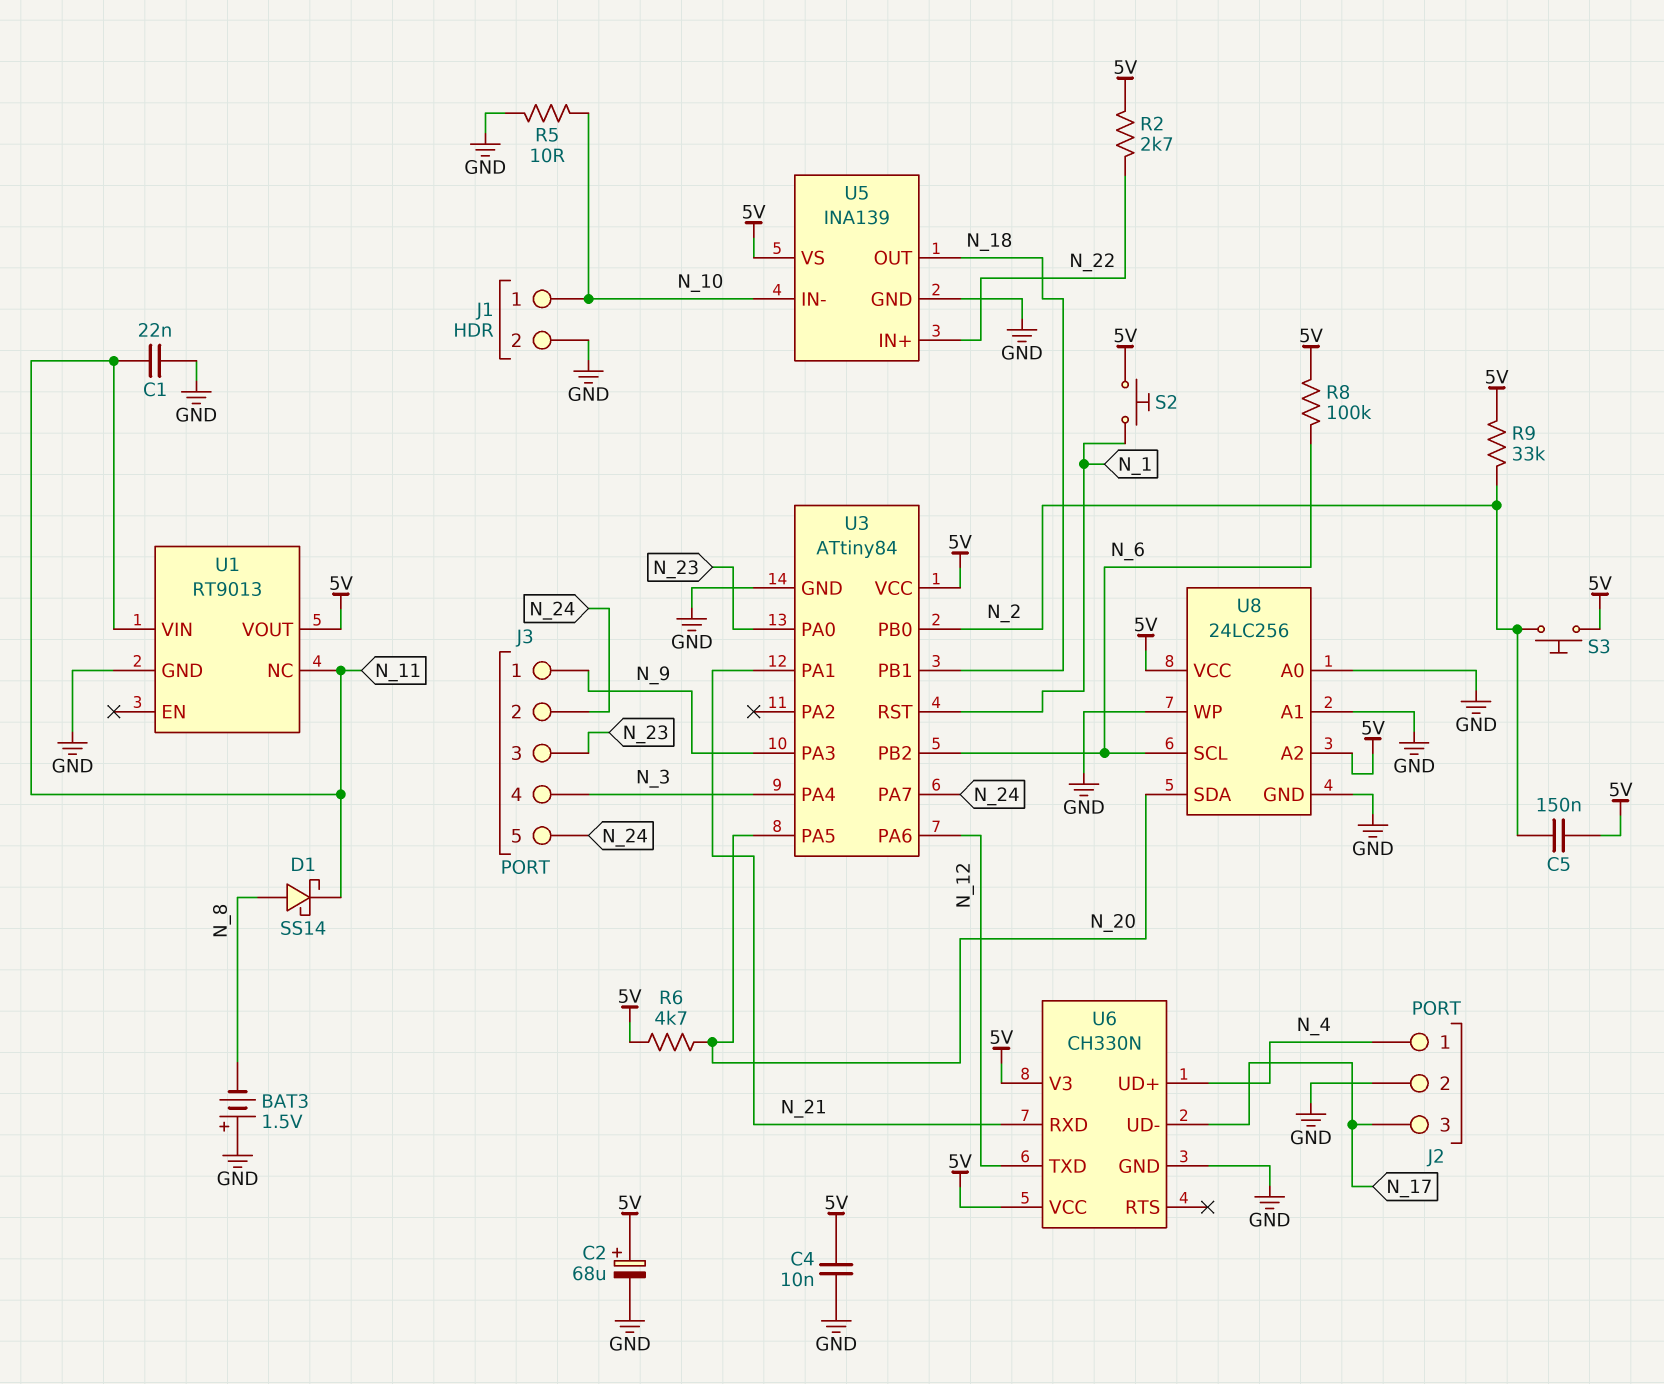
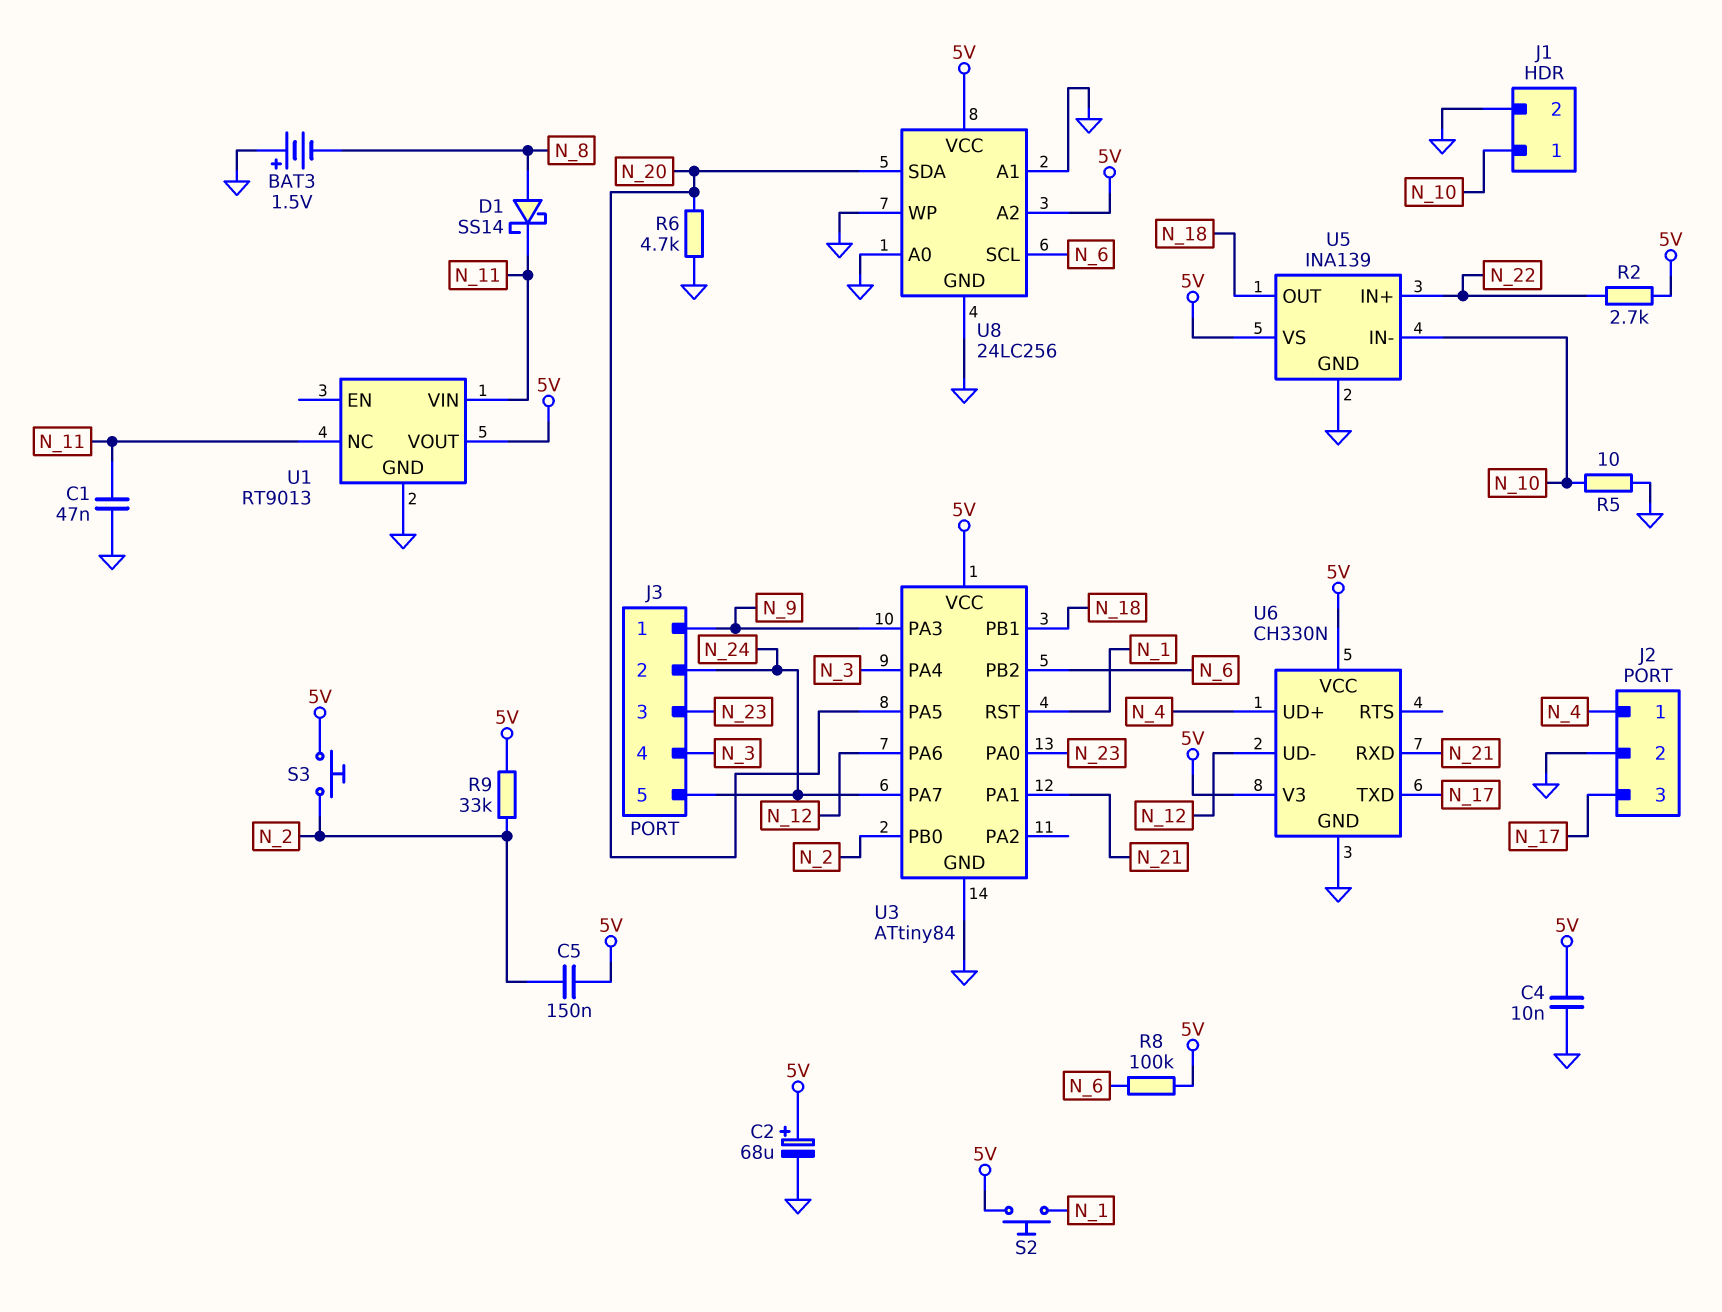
C1: 22nF (GND, N_11) -> 47nF (GND, N_11)
R6: 4.7k (5V, N_20) -> 4.7k (GND, N_20)
U6 pin TXD: N_12 -> N_17
U6 pin UD-: N_17 -> N_12

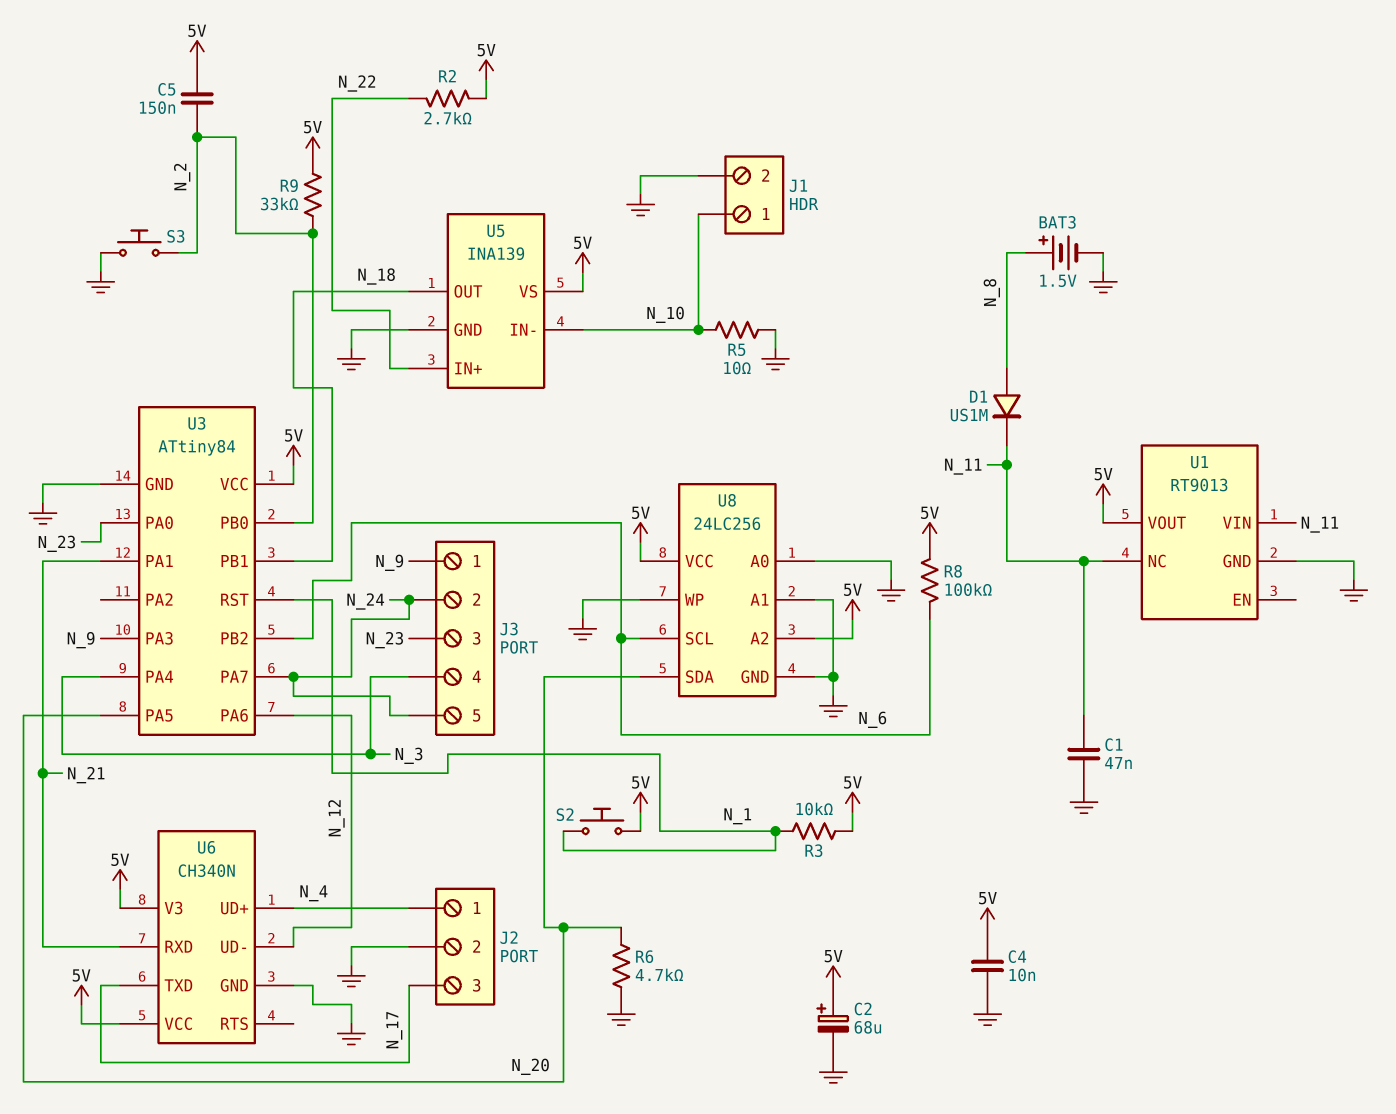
BAT3: 1.5V (plus GND, minus N_8) -> 1.5V (plus N_8, minus GND)
D1: schottky SS14 (A N_8, K N_11) -> diode US1M (A N_8, K N_11)
R3: none -> 10k (5V, N_1)
S3: button (5V, N_2) -> button (GND, N_2)
U6: CH330N -> CH340N

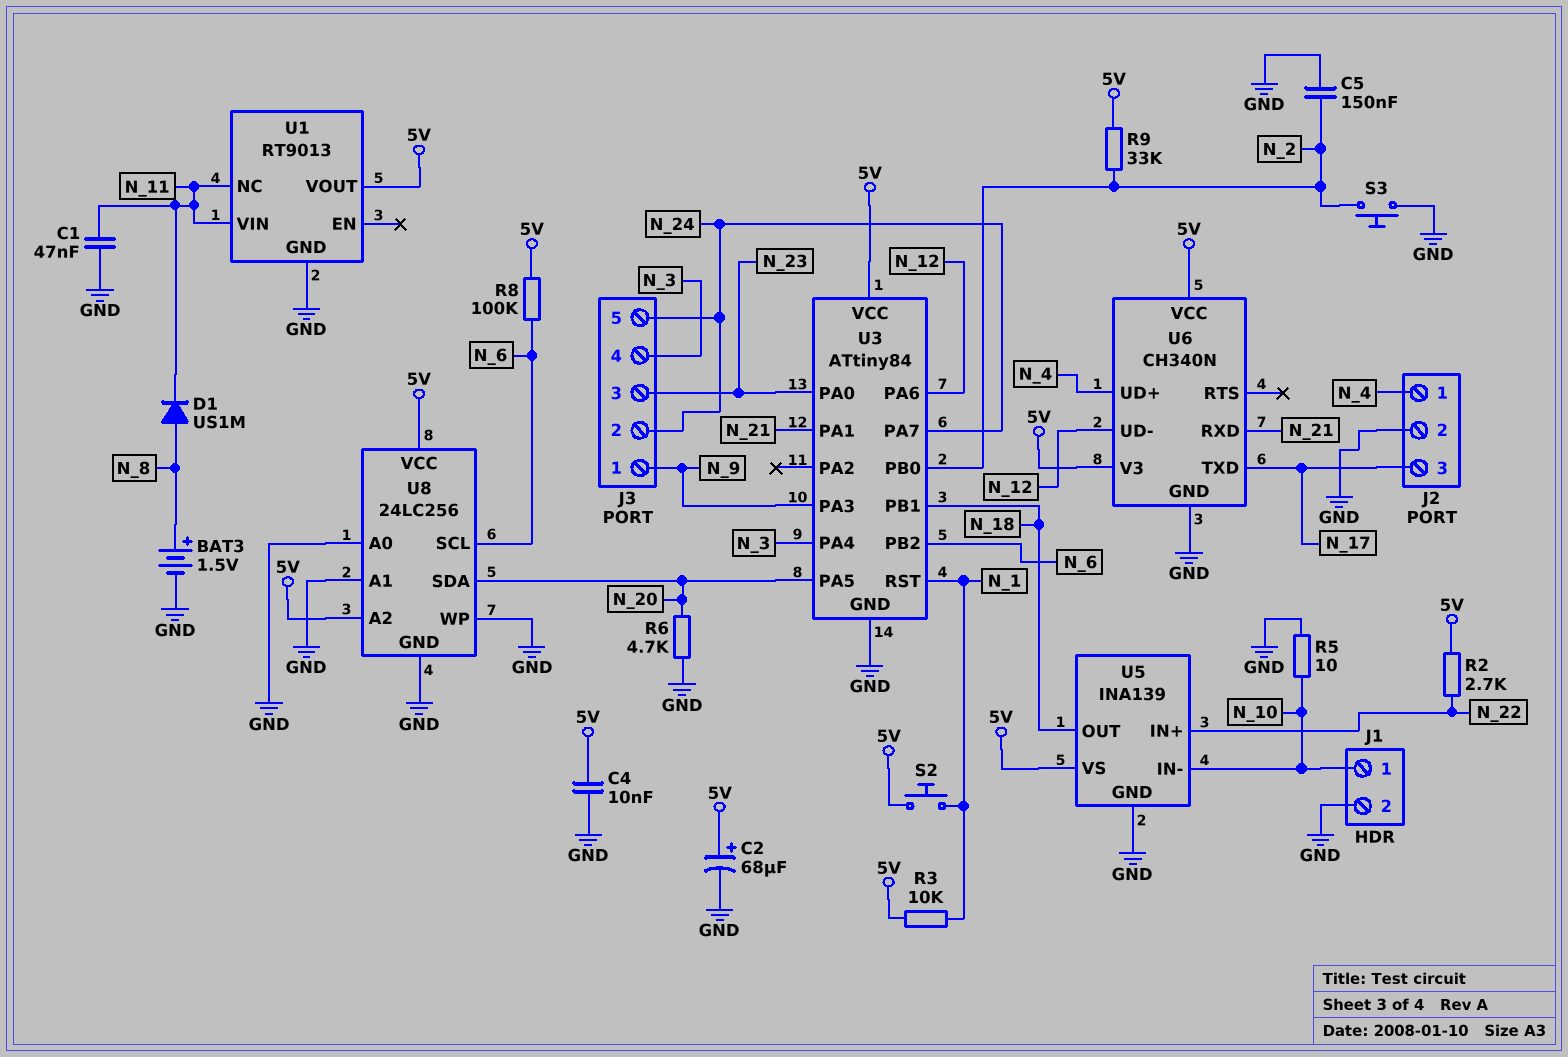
C5: 150nF (5V, N_2) -> 150nF (GND, N_2)

